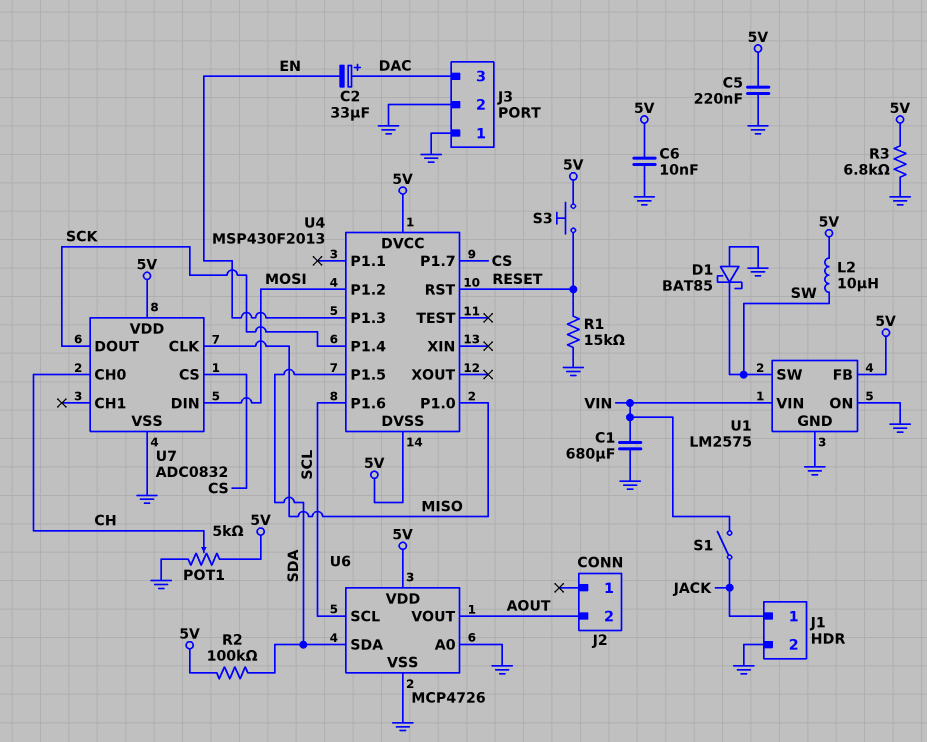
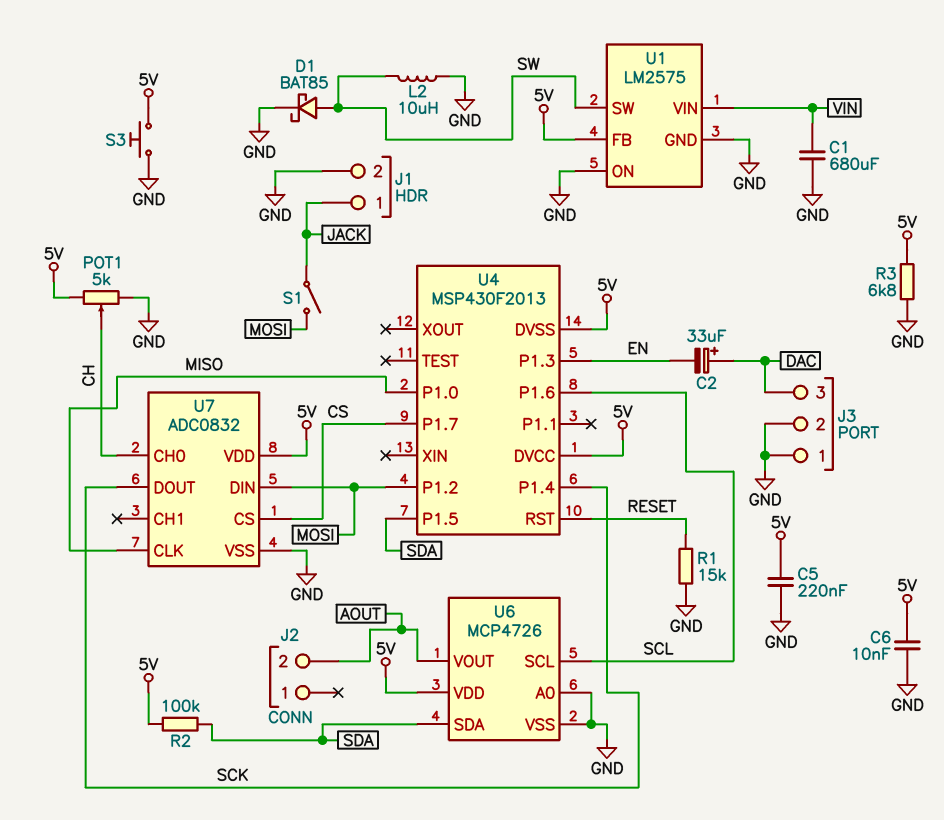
D1: schottky BAT85 (A GND, K SW) -> schottky BAT85 (A SW, K GND)
L2: 10uH (5V, SW) -> 10uH (GND, SW)
S1: switch (JACK, VIN) -> switch (JACK, MOSI)
S3: button (5V, RESET) -> button (5V, GND)

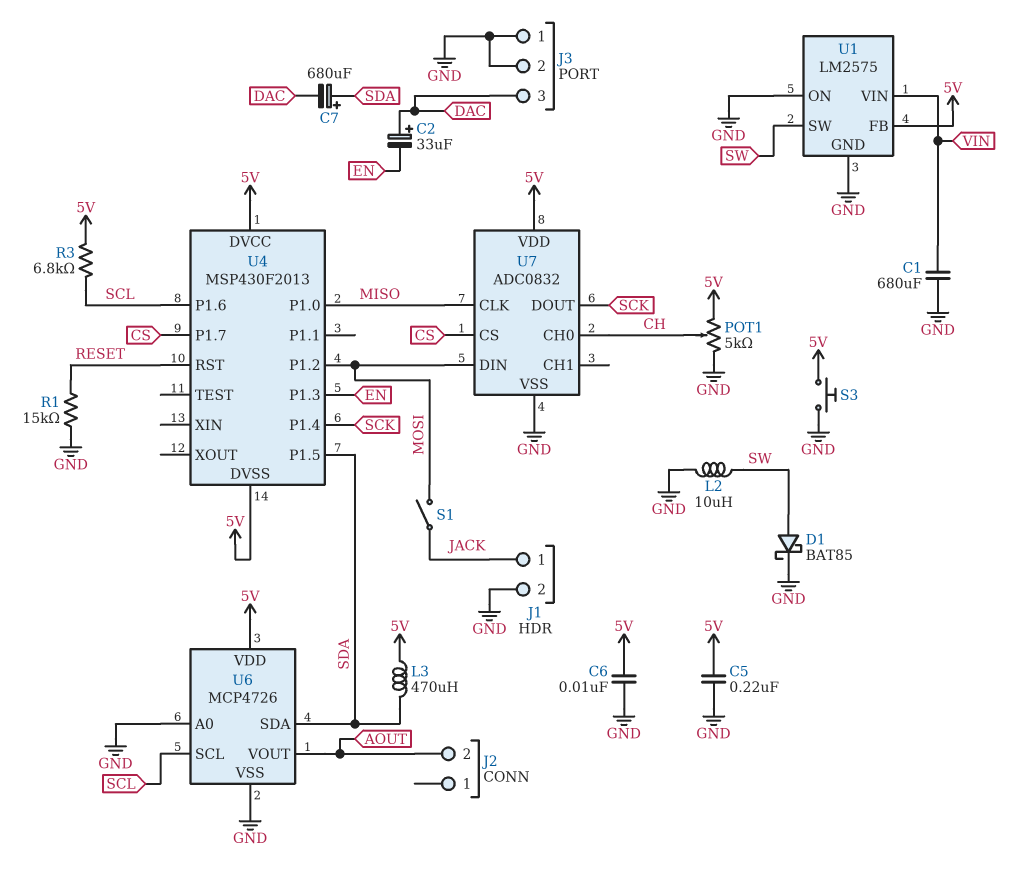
C7: none -> 680uF (plus SDA, minus DAC)
L3: none -> 470uH (5V, SDA)
R2: 100k (5V, SDA) -> none
R3: 6.8k (5V, GND) -> 6.8k (5V, SCL)

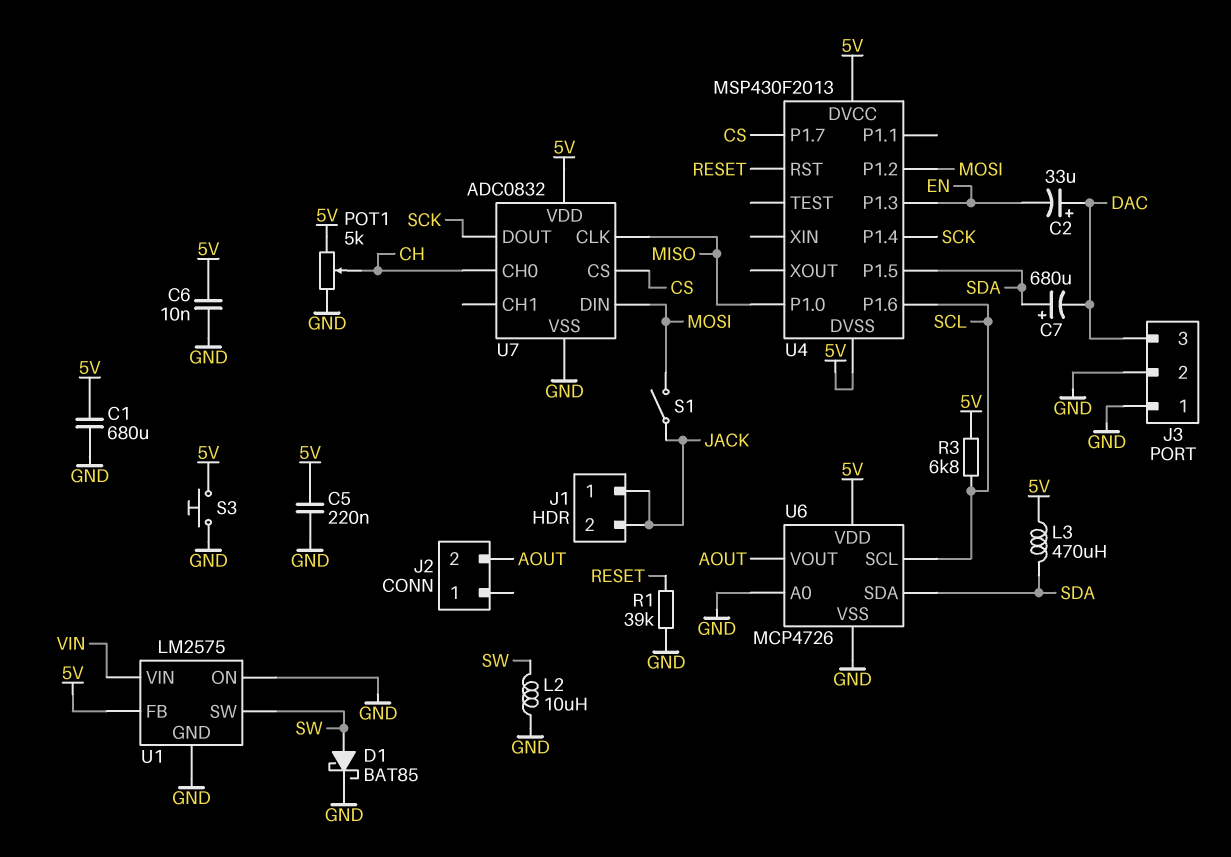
C1: 680uF (GND, VIN) -> 680uF (5V, GND)
J1 pin 2: GND -> JACK
R1: 15k (GND, RESET) -> 39k (GND, RESET)

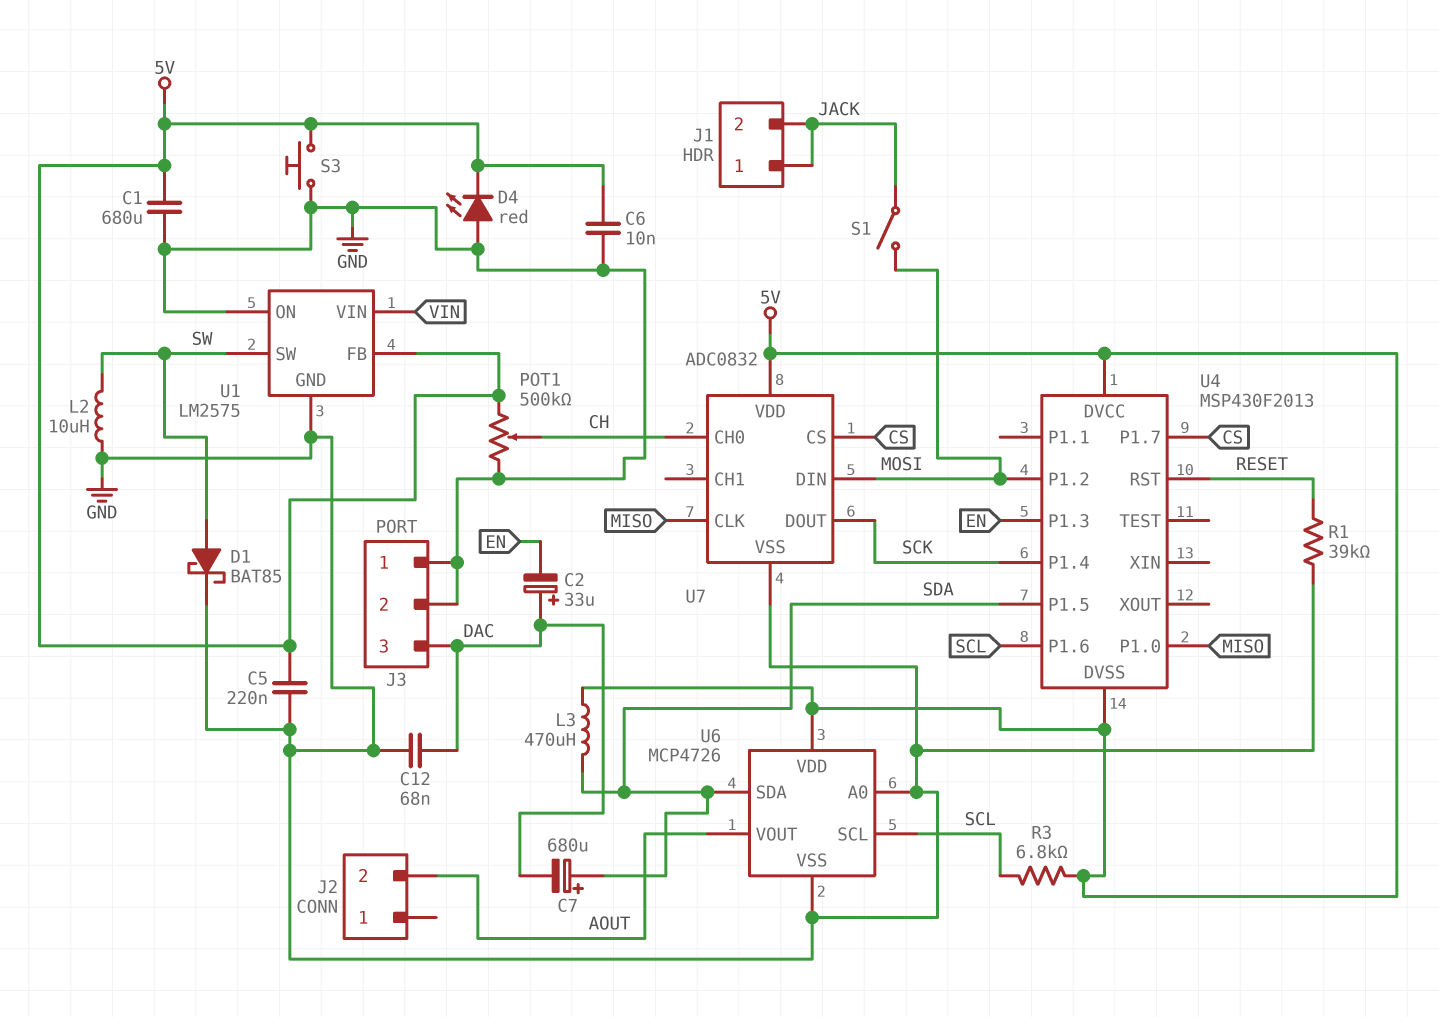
C12: none -> 68nF (DAC, GND)
D4: none -> LED red (A GND, K 5V)
POT1: 5k (5V, GND, wiper CH) -> 500k (5V, GND, wiper CH)

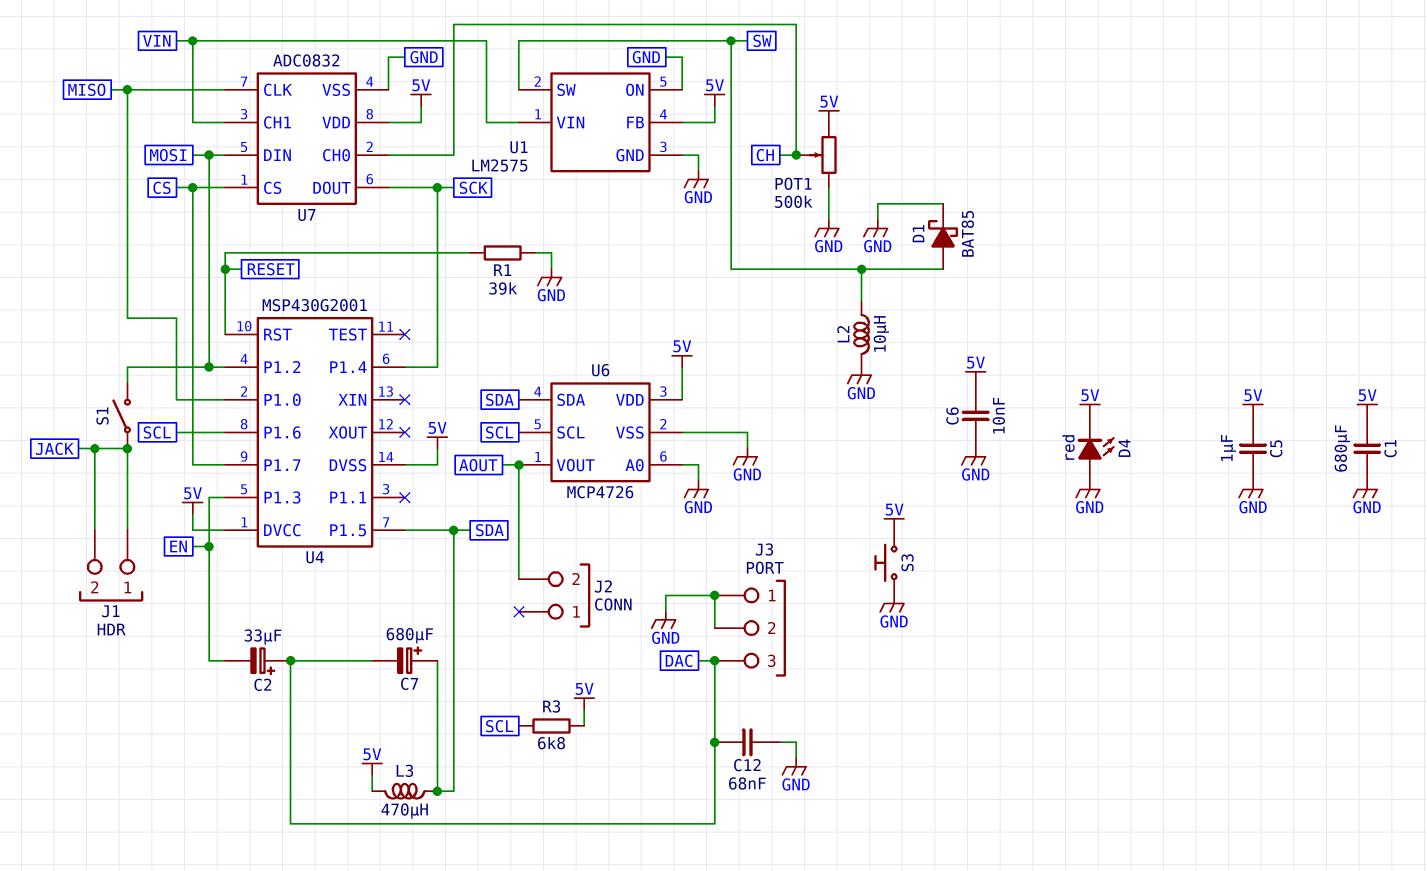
C5: 220nF (5V, GND) -> 1uF (5V, GND)
U4: MSP430F2013 -> MSP430G2001
U7 pin CH1: none -> VIN

